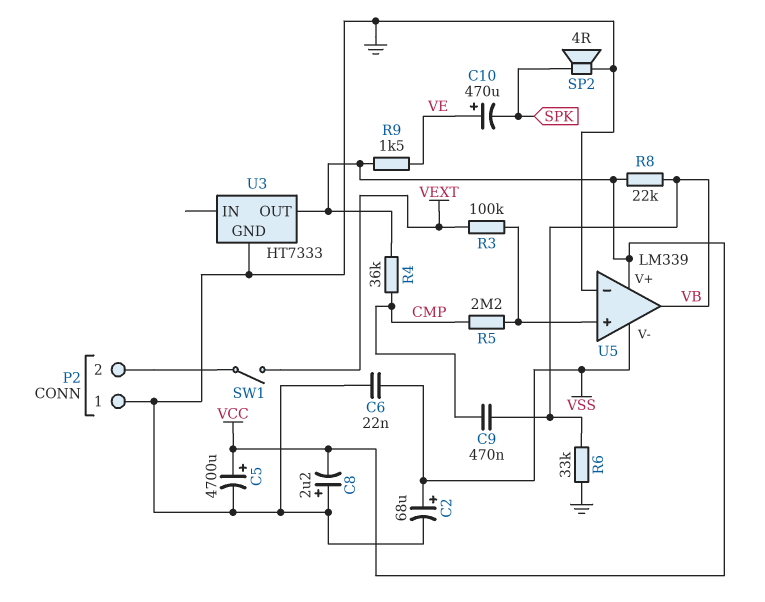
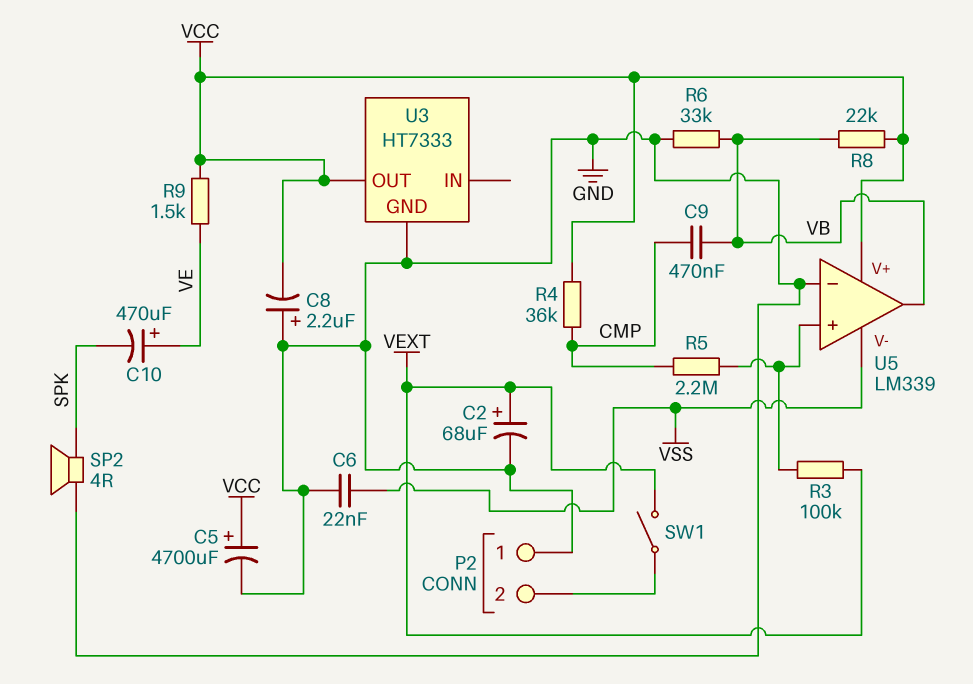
C2: 68uF (plus VSS, minus GND) -> 68uF (plus VEXT, minus GND)

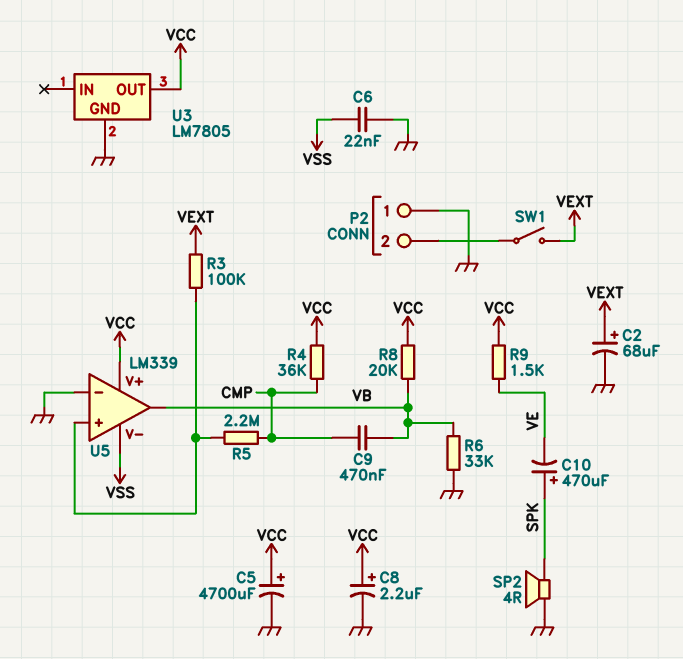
C8: 2.2uF (plus GND, minus VCC) -> 2.2uF (plus VCC, minus GND)
C10: 470uF (plus VE, minus SPK) -> 470uF (plus SPK, minus VE)
R8: 22k (VB, VCC) -> 20k (VB, VCC)
U3: HT7333 -> LM7805

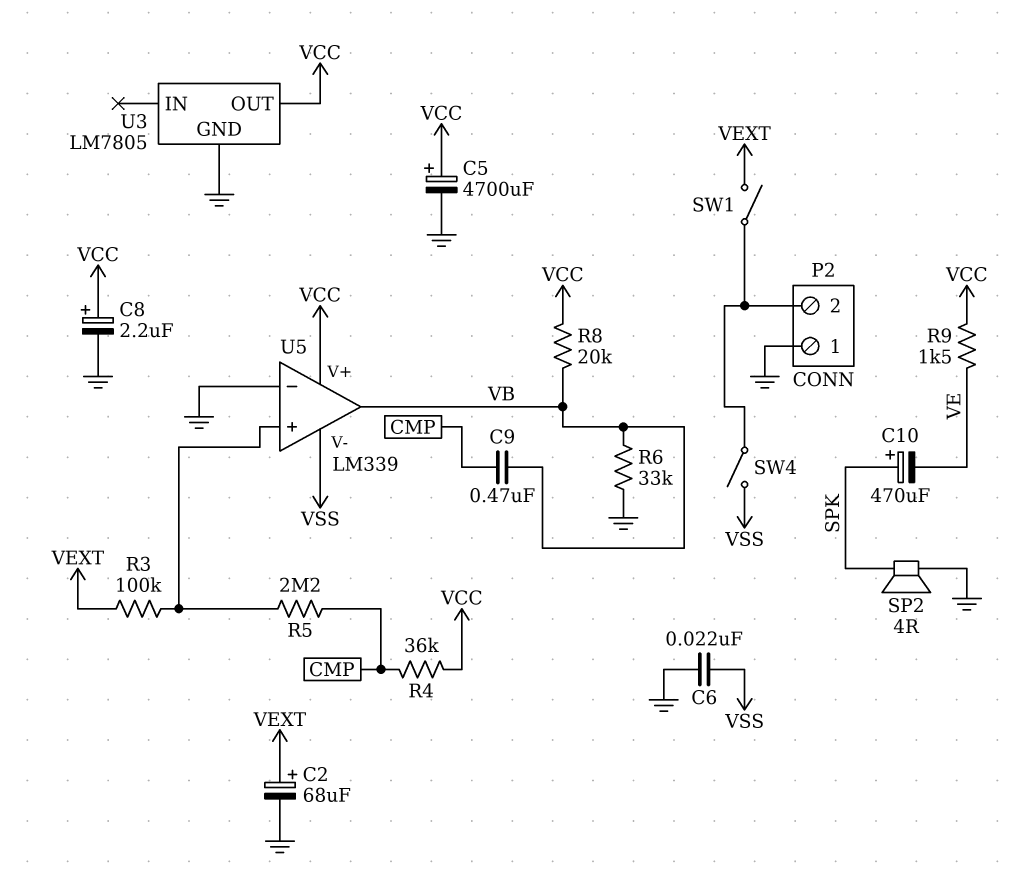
SW4: none -> switch (P2/2, VSS)

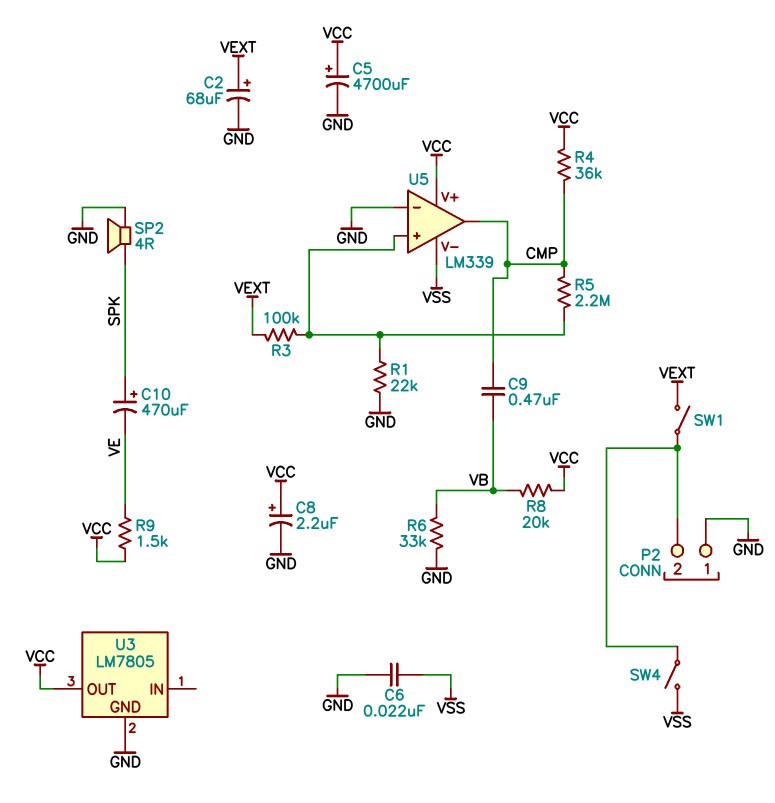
R1: none -> 22k (GND, U5/in+)
U5 pin out: VB -> CMP

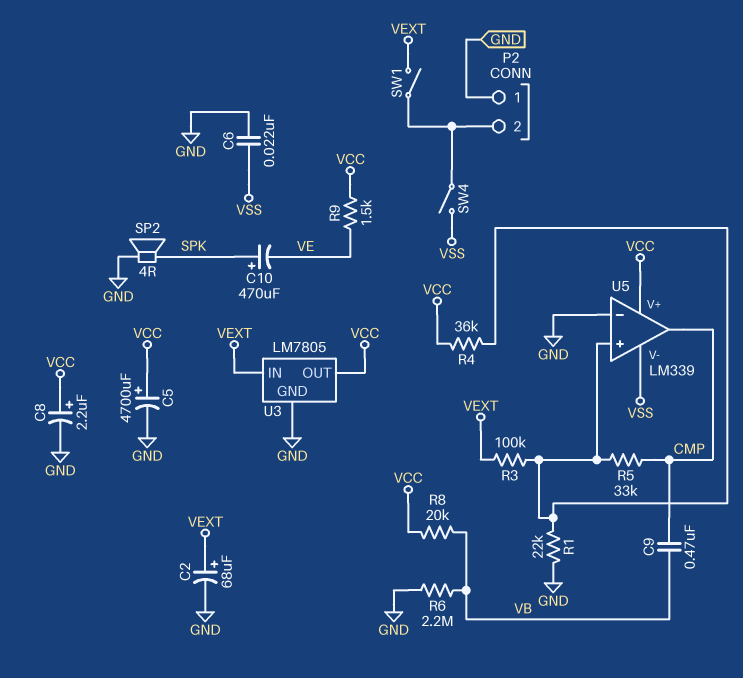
R4: 36k (CMP, VCC) -> 36k (U5/in+, VCC)
R5: 2.2M (CMP, U5/in+) -> 33k (CMP, U5/in+)
R6: 33k (GND, VB) -> 2.2M (GND, VB)
U3 pin IN: none -> VEXT

